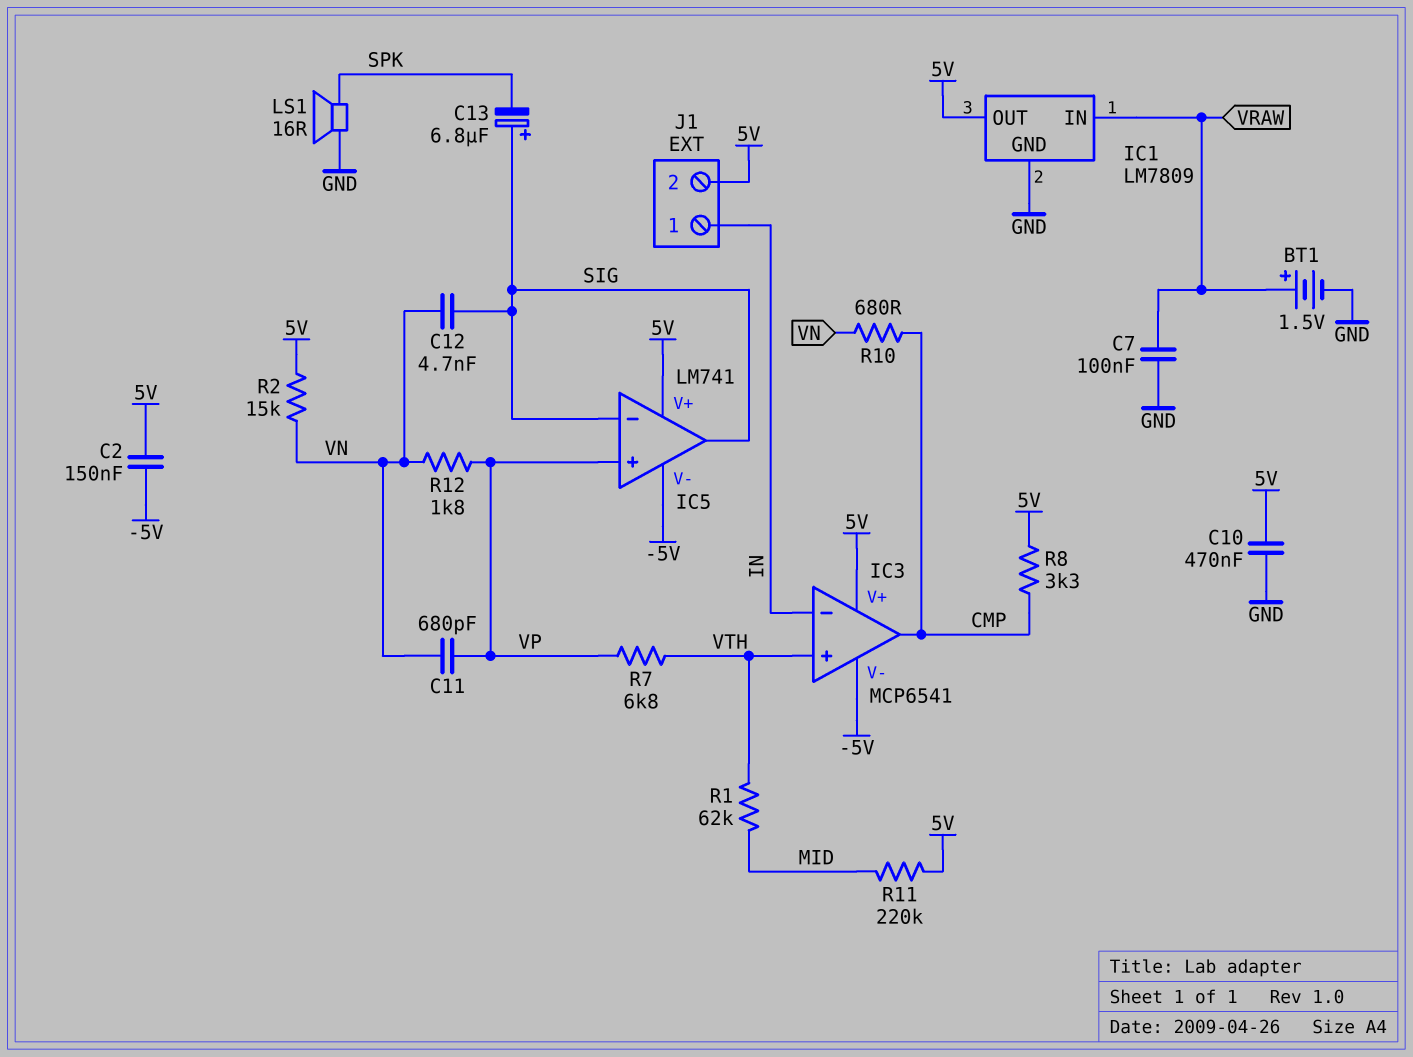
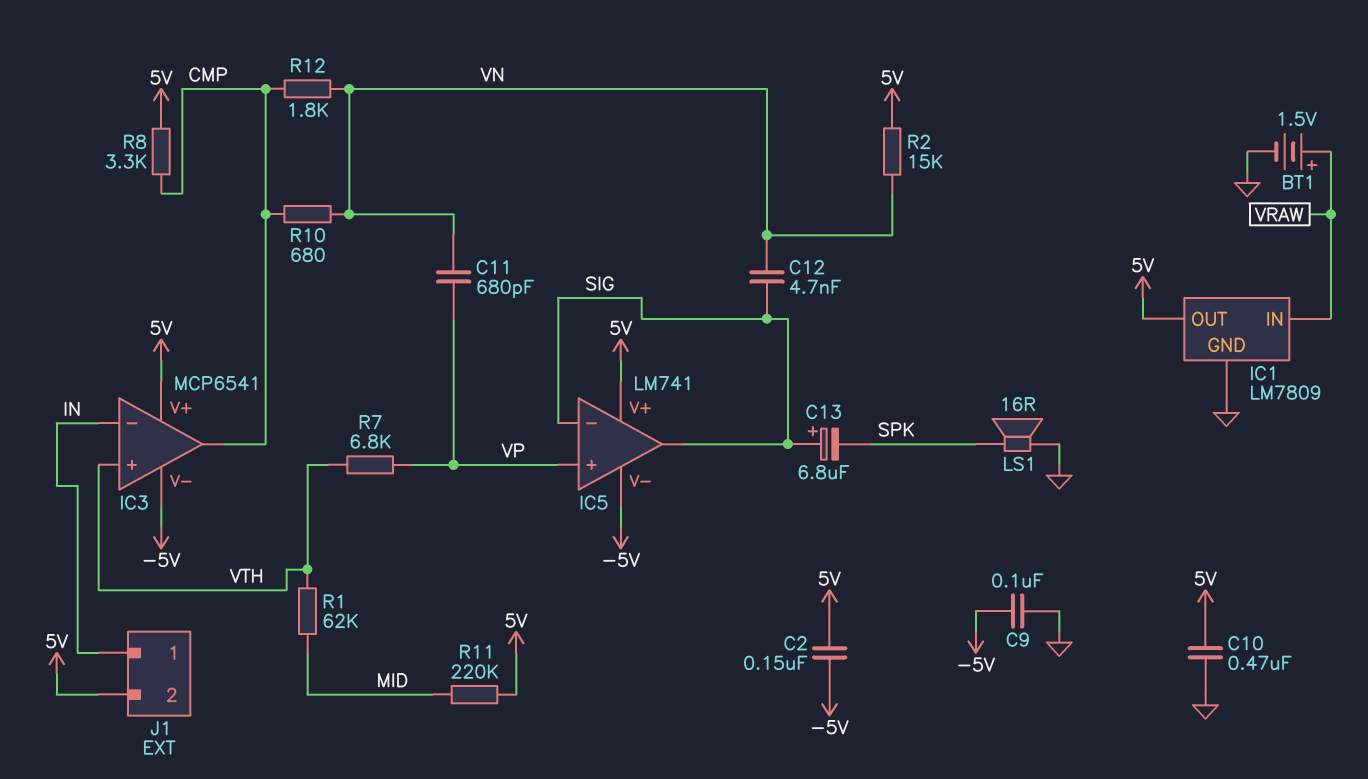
C7: 100nF (GND, VRAW) -> none
C9: none -> 100nF (-5V, GND)
R12: 1.8k (VN, VP) -> 1.8k (CMP, VN)

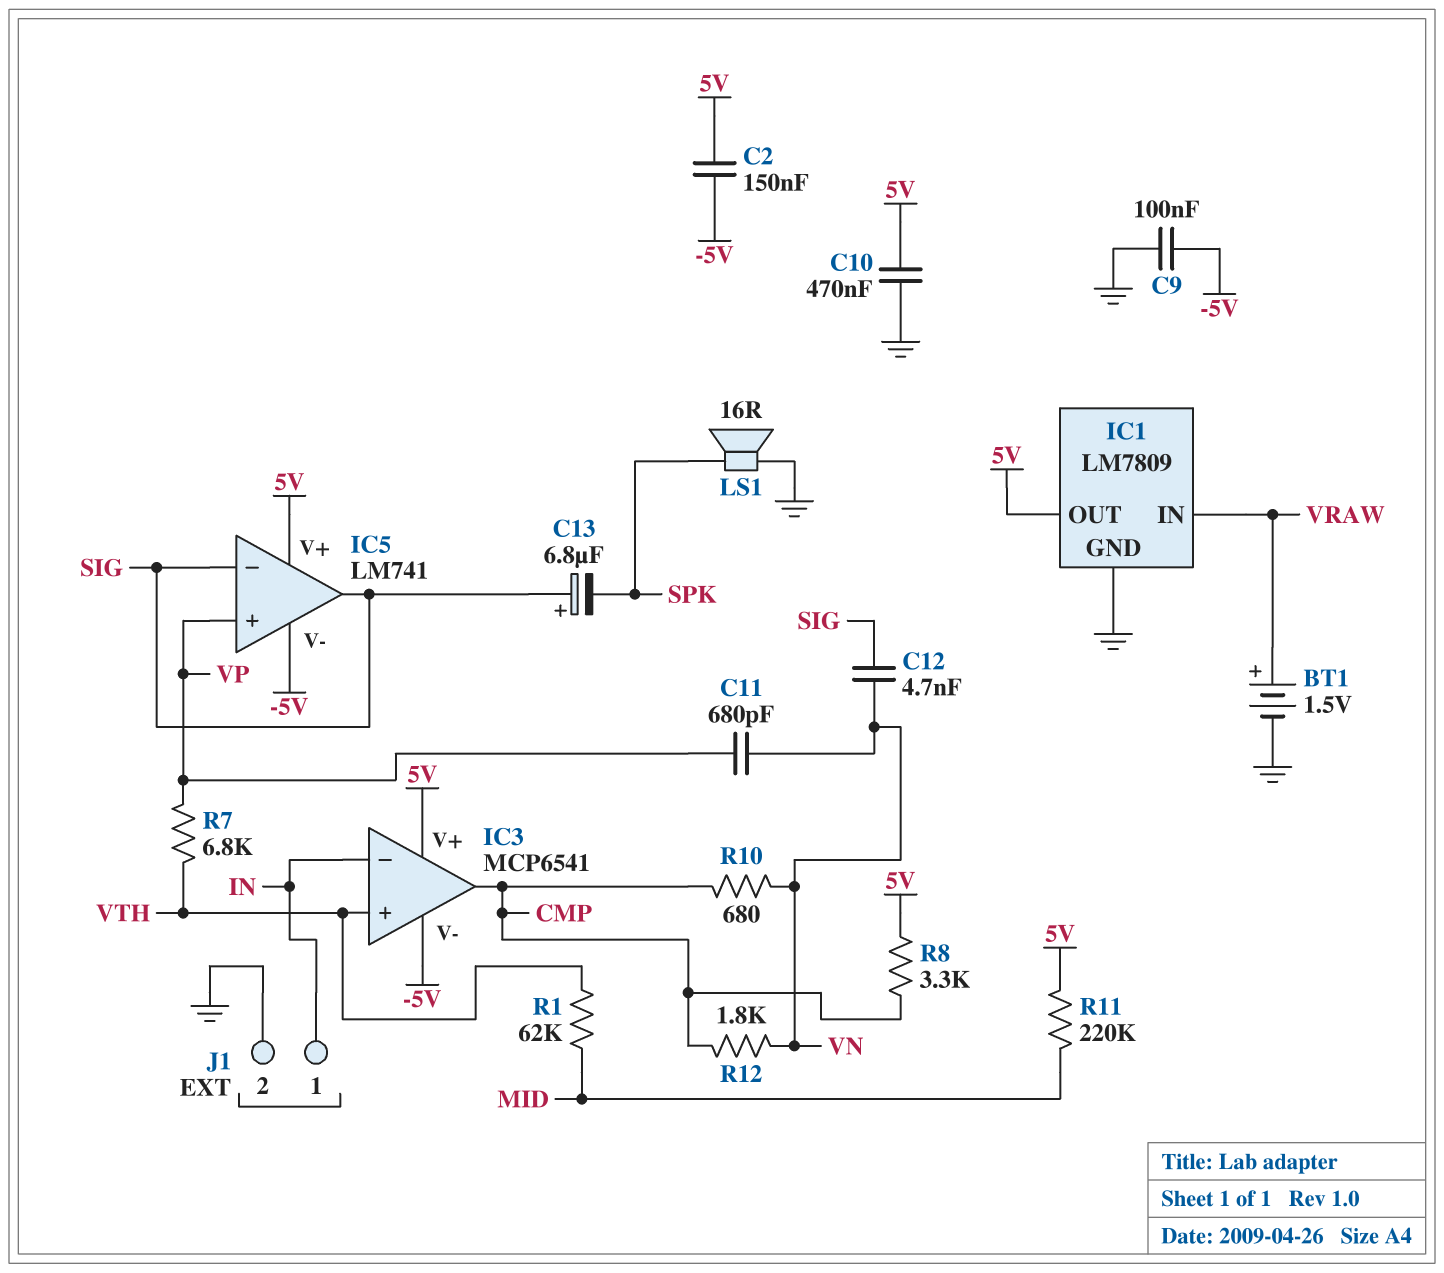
J1 pin 2: 5V -> GND
R2: 15k (5V, VN) -> none

